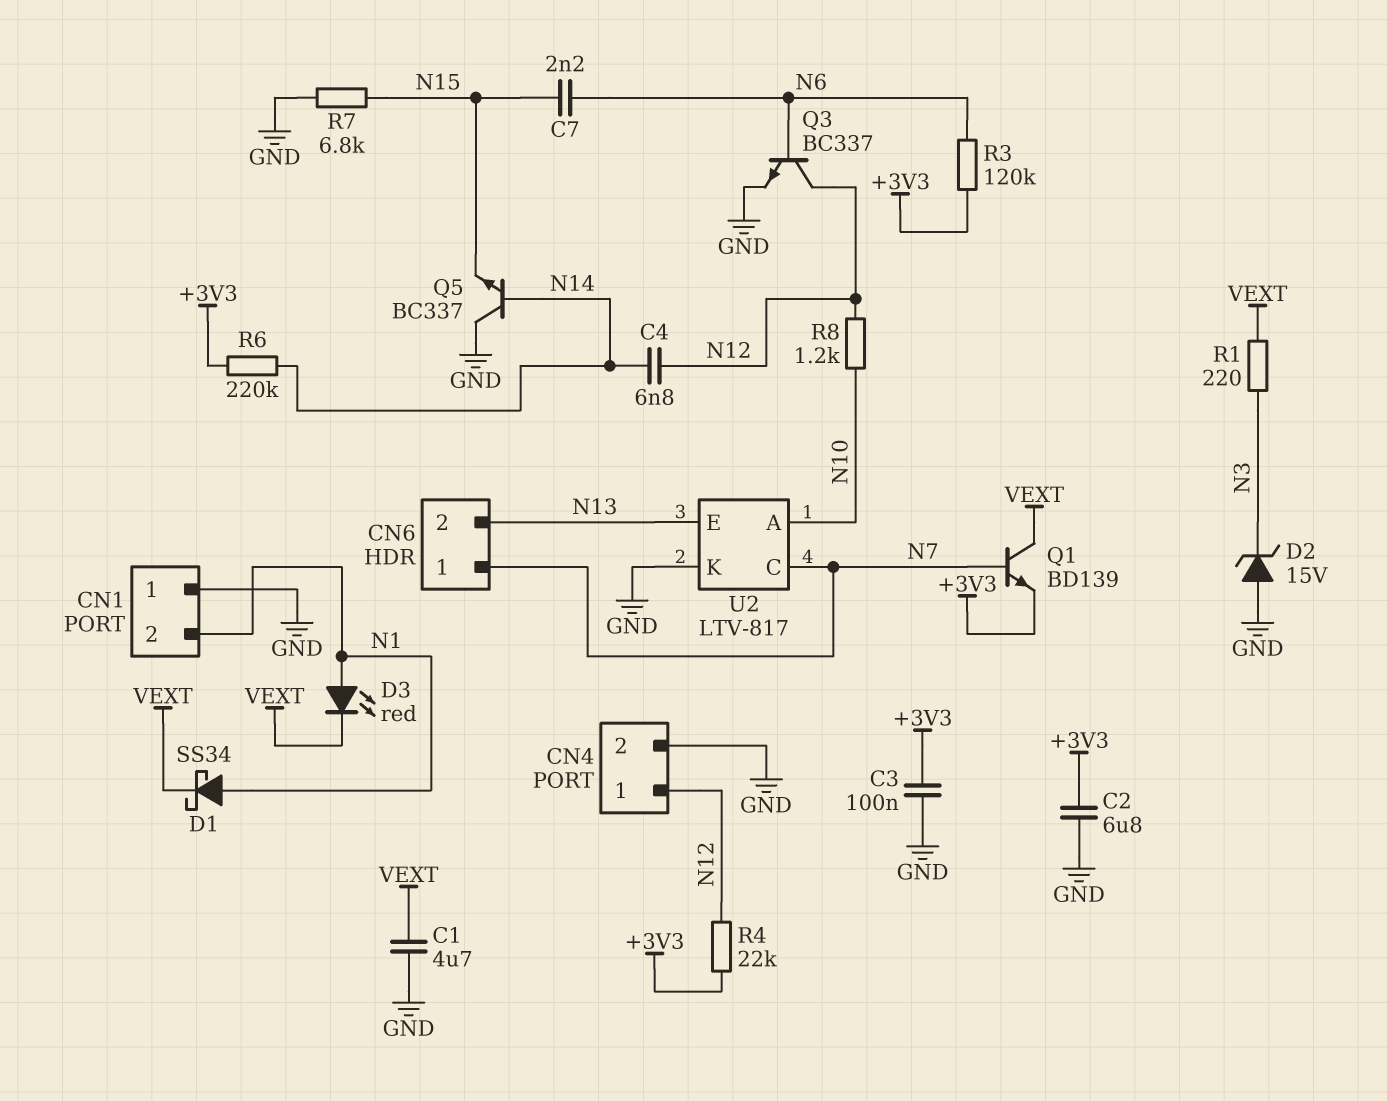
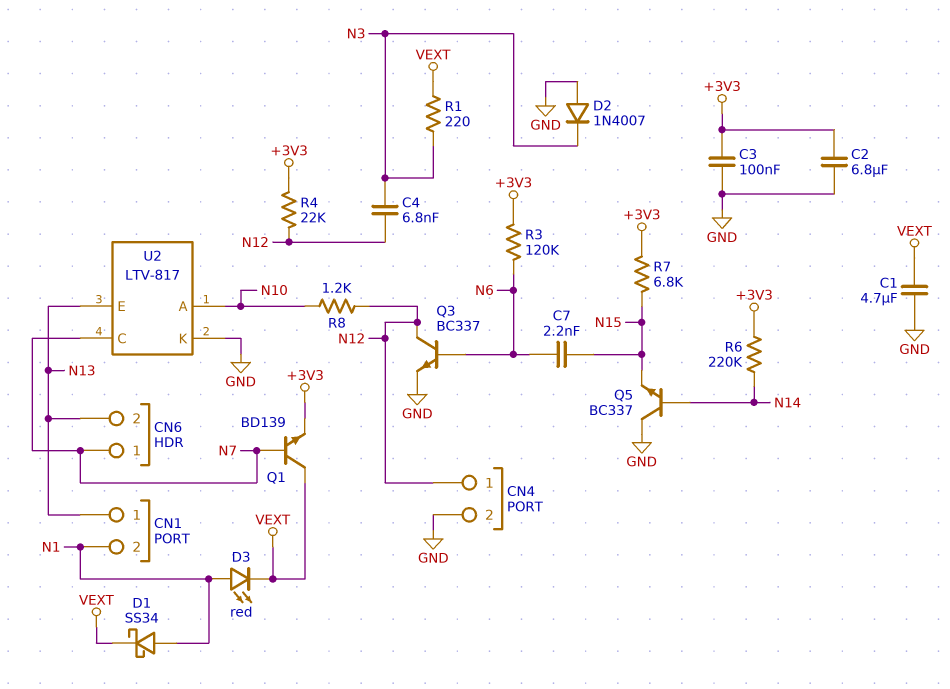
C4: 6.8nF (N12, N14) -> 6.8nF (N3, N12)
CN1 pin 1: GND -> N13
D2: zener 15V (A GND, K N3) -> diode 1N4007 (A GND, K N3)
R7: 6.8k (GND, N15) -> 6.8k (+3V3, N15)

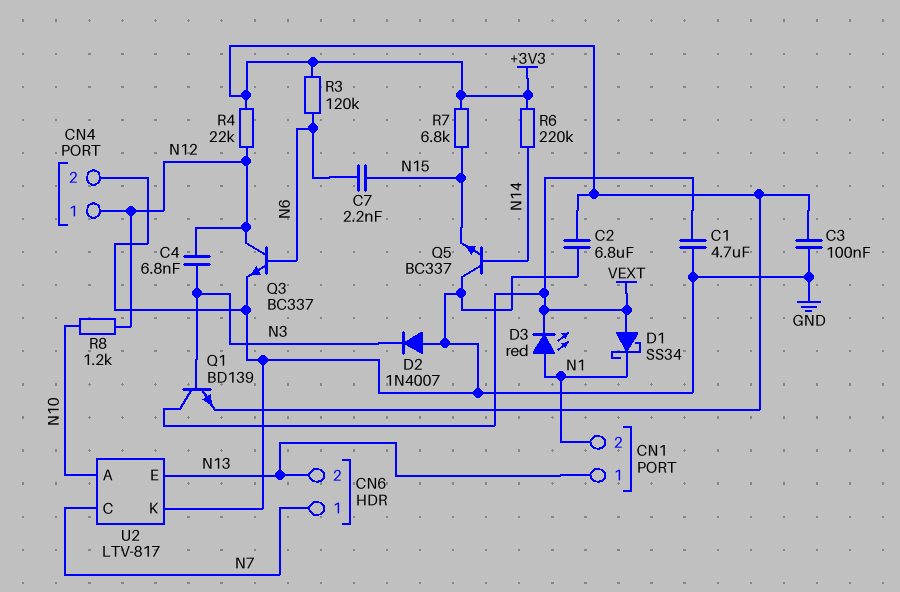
D1: schottky SS34 (A N1, K VEXT) -> schottky SS34 (A VEXT, K N1)
Q1: NPN BD139 (B N7, C VEXT, E +3V3) -> NPN BD139 (B N3, C VEXT, E +3V3)
R1: 220 (N3, VEXT) -> none

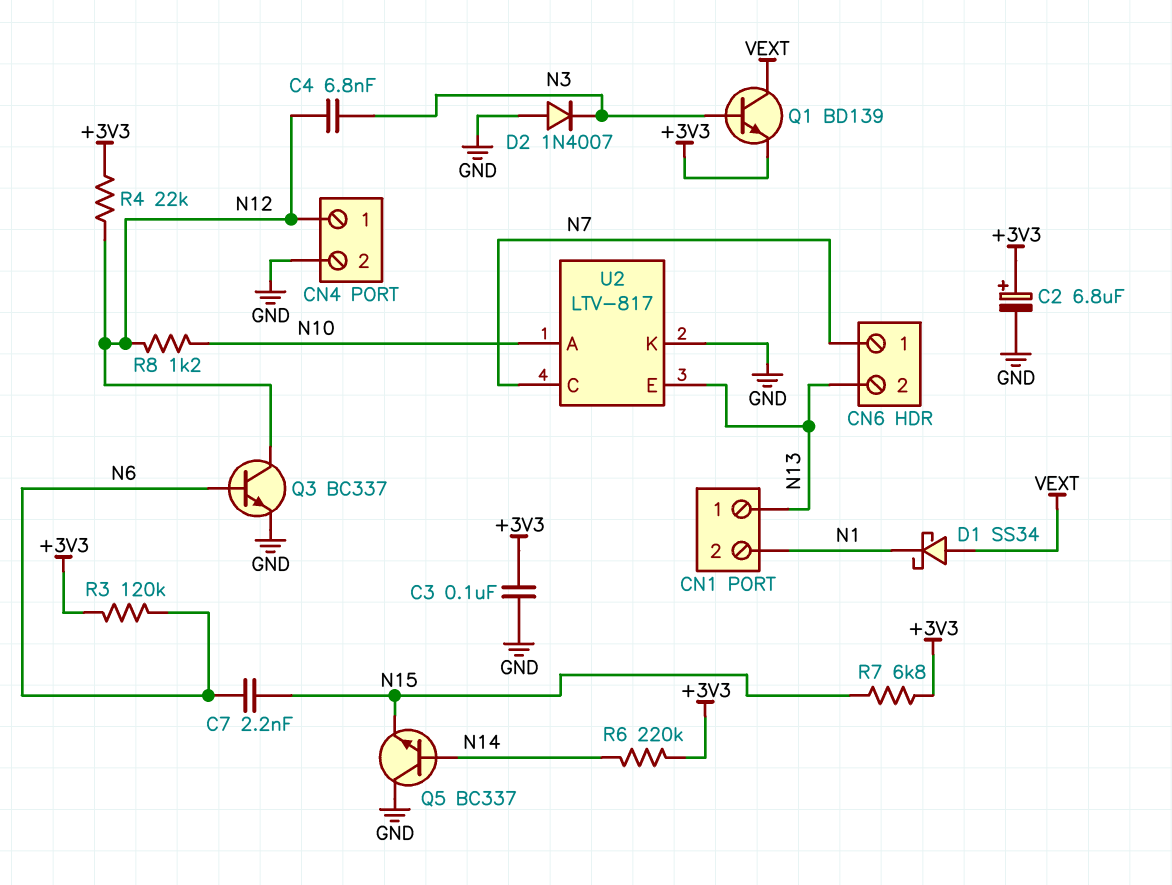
C1: 4.7uF (GND, VEXT) -> none
C2: 6.8uF (+3V3, GND) -> 6.8uF (plus +3V3, minus GND)
D3: LED red (A N1, K VEXT) -> none

